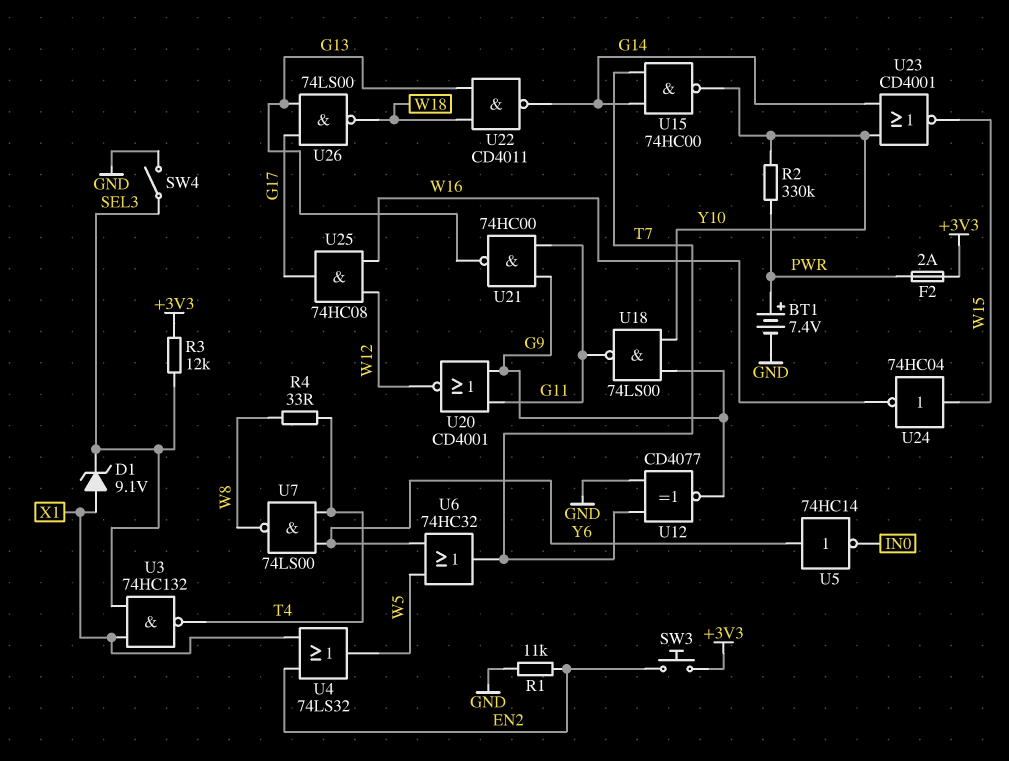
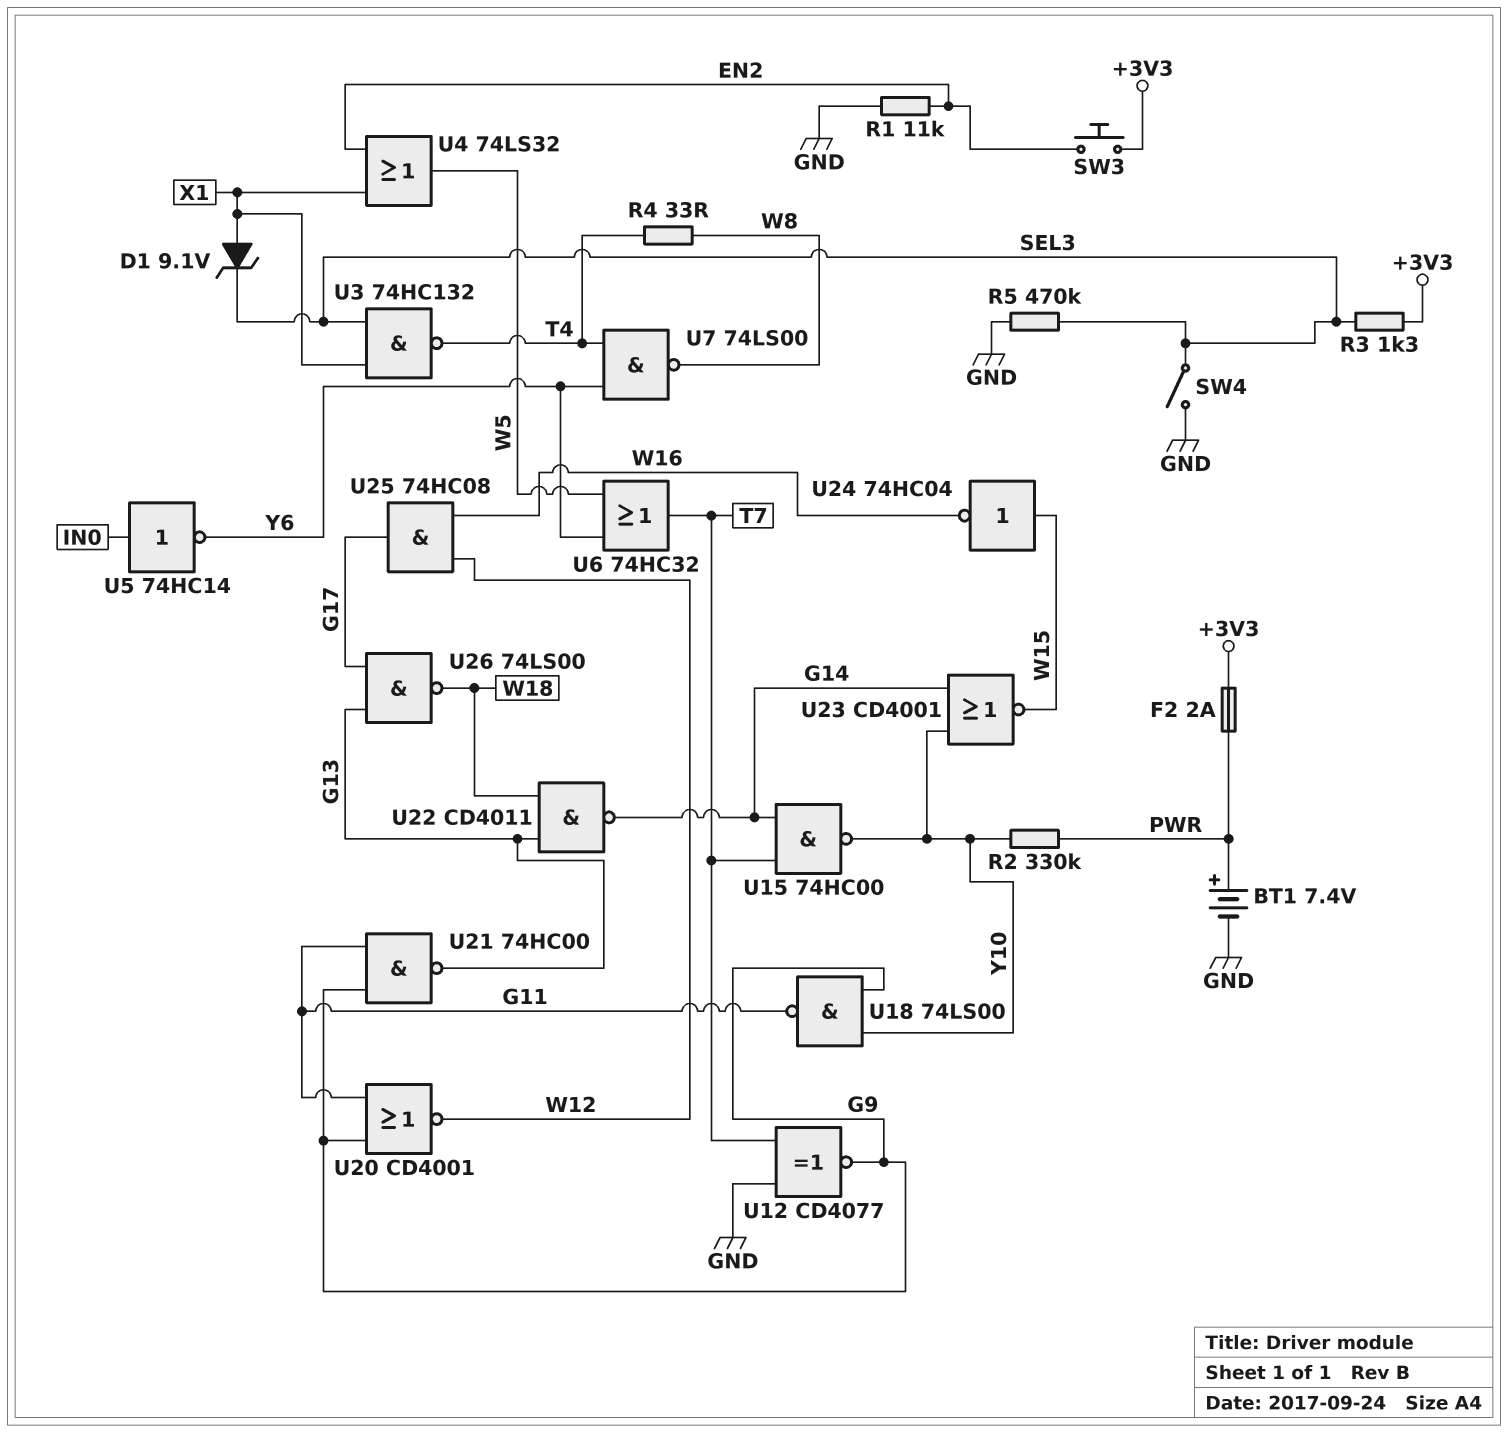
R3: 12k (+3V3, SEL3) -> 1.3k (+3V3, SEL3)
R5: none -> 470k (GND, SEL3)
U5: NOT 74HC14 (in Y6, out IN0) -> NOT 74HC14 (in IN0, out Y6)

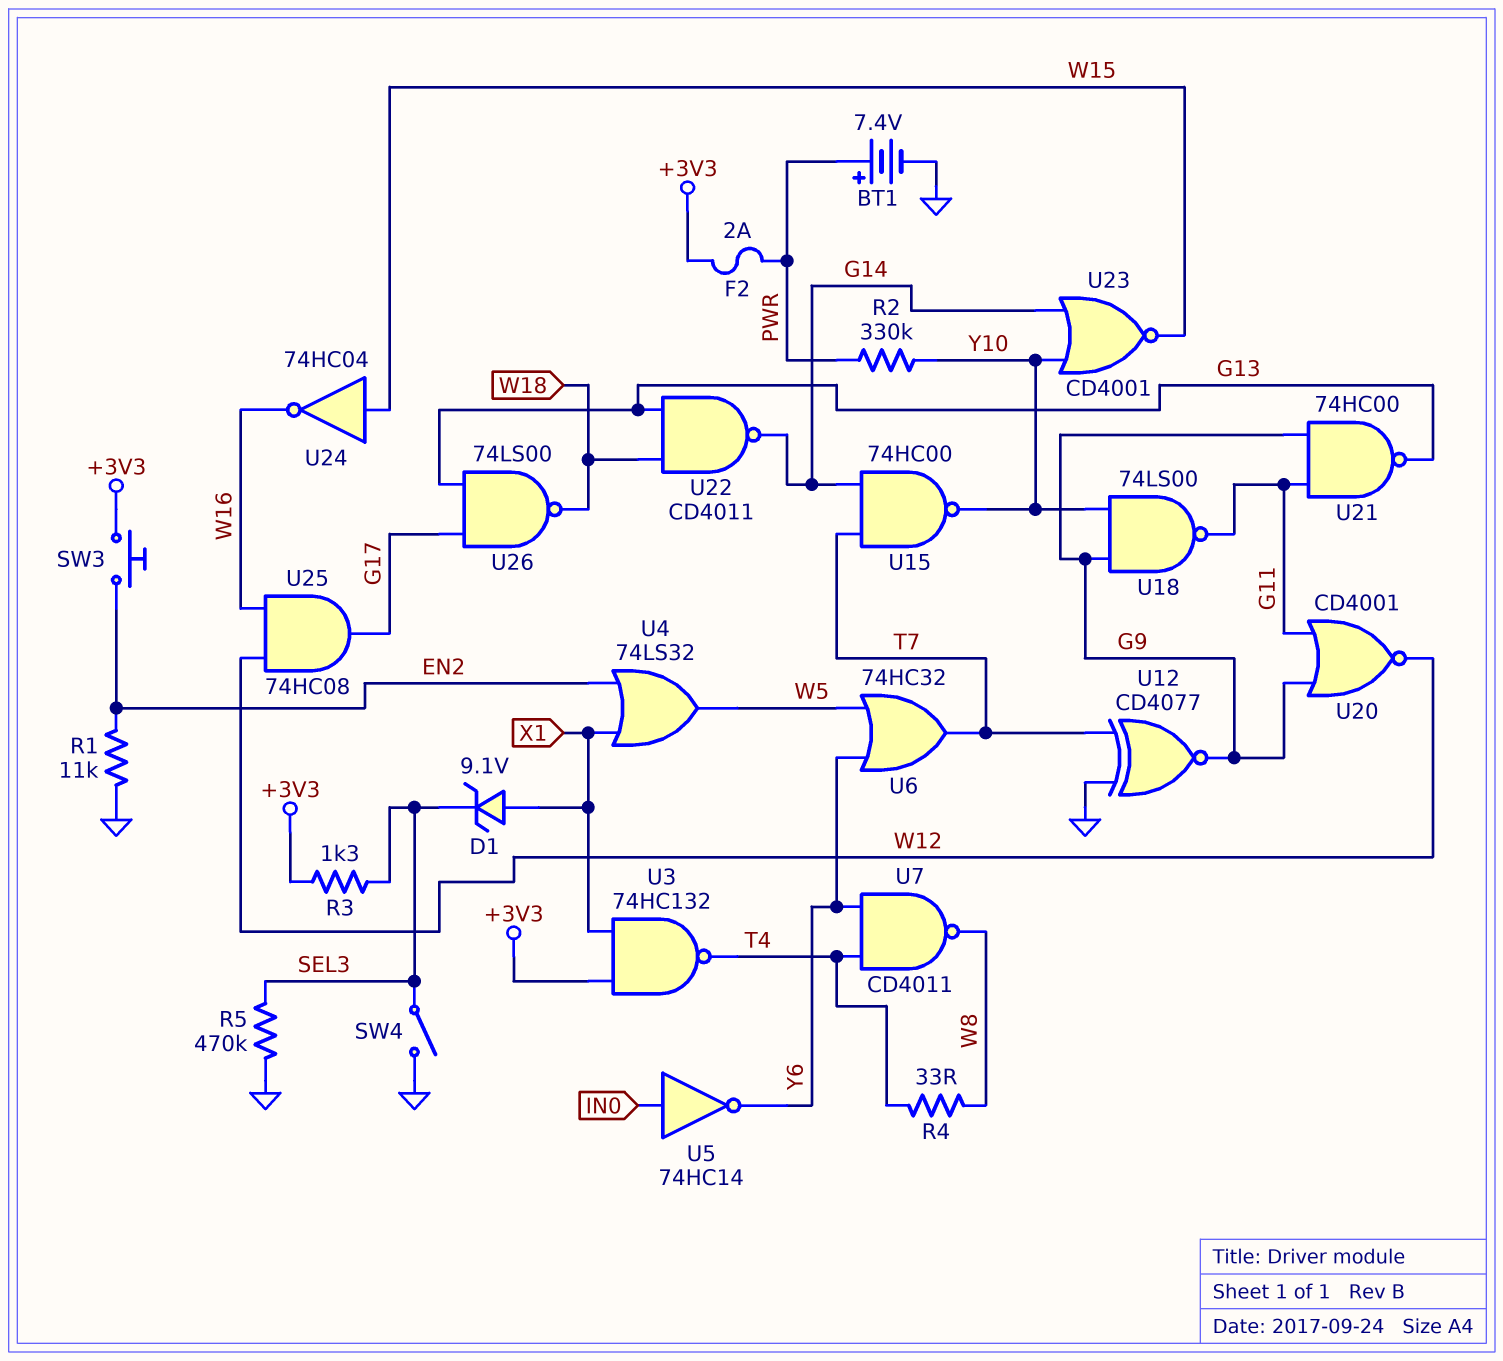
U3: NAND 74HC132 (in SEL3, in X1, out T4) -> NAND 74HC132 (in +3V3, in X1, out T4)
U7: NAND 74LS00 (in T4, in Y6, out W8) -> NAND CD4011 (in T4, in Y6, out W8)

